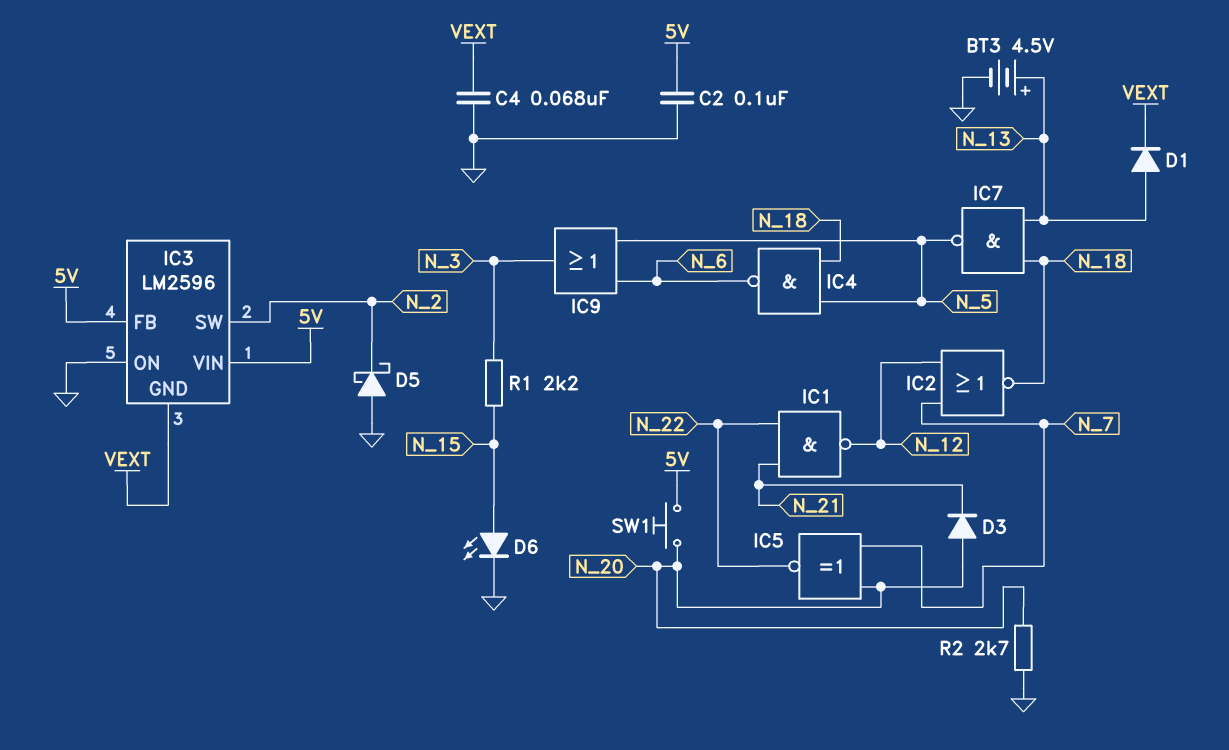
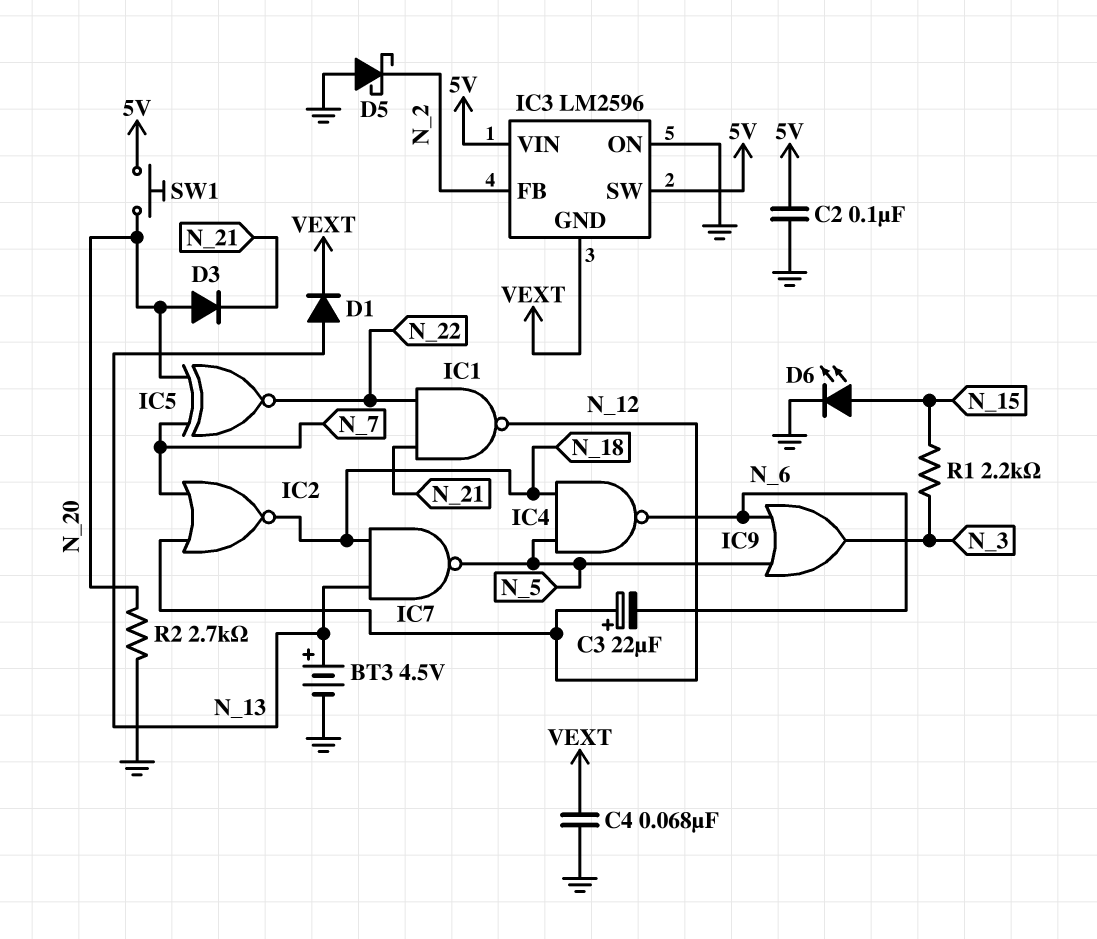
C3: none -> 22uF (plus N_12, minus N_6)
IC3 pin FB: 5V -> N_2
IC3 pin SW: N_2 -> 5V

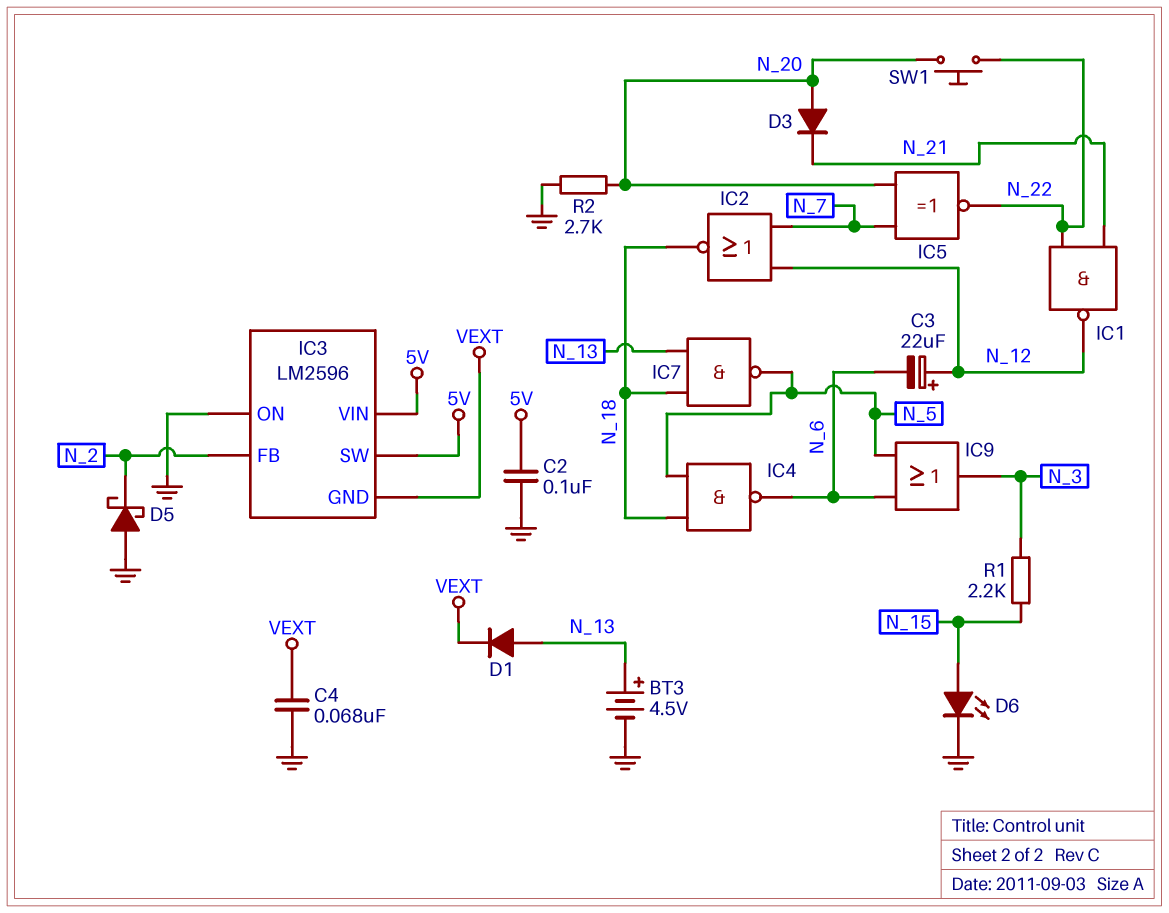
SW1: button (5V, N_20) -> button (N_20, N_22)

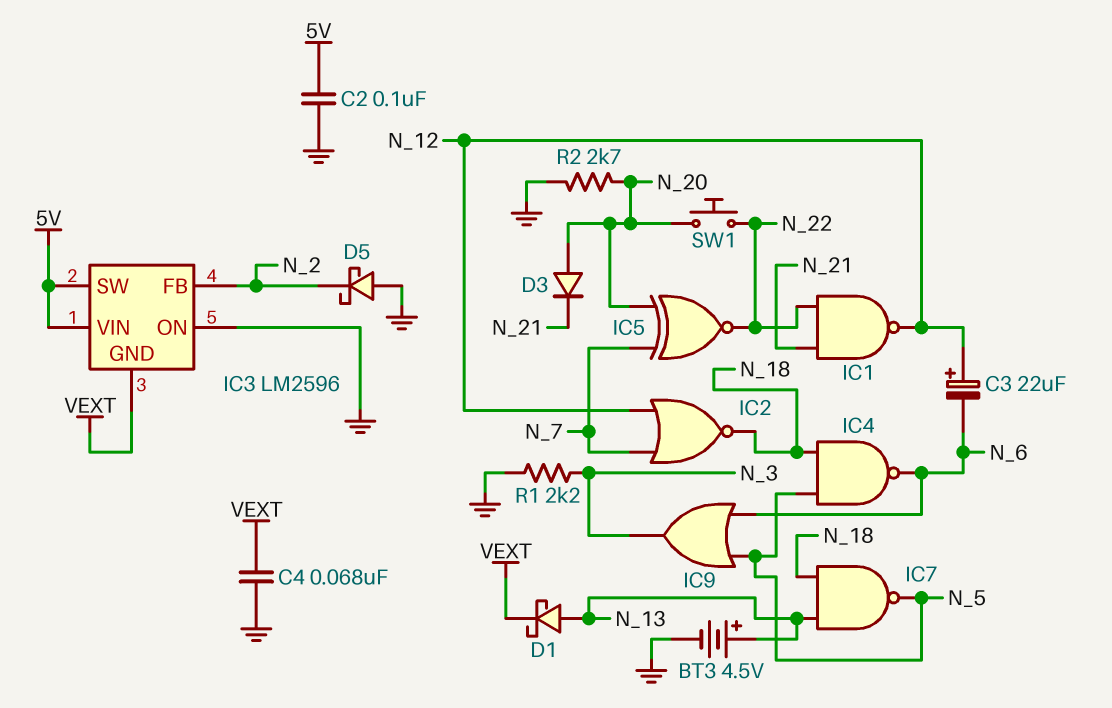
D1: diode (A N_13, K VEXT) -> schottky (A N_13, K VEXT)
D6: LED (A N_15, K GND) -> none
R1: 2.2k (N_3, N_15) -> 2.2k (GND, N_3)

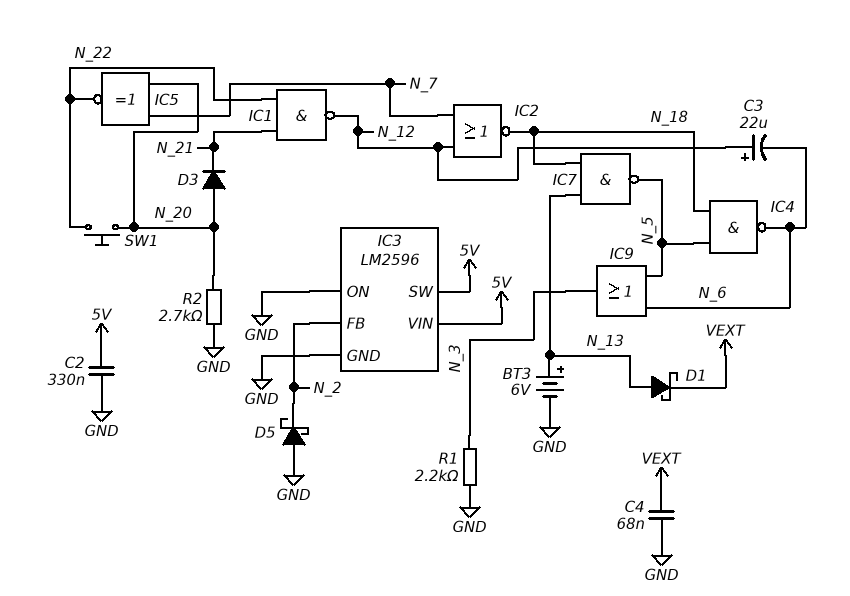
BT3: 4.5V (plus N_13, minus GND) -> 6V (plus N_13, minus GND)
C2: 100nF (5V, GND) -> 330nF (5V, GND)
IC3 pin GND: VEXT -> GND

